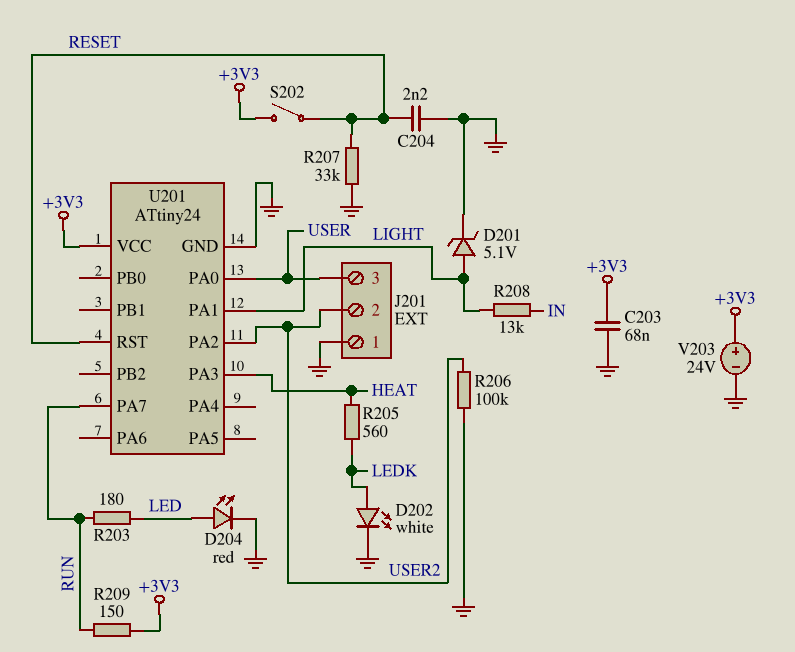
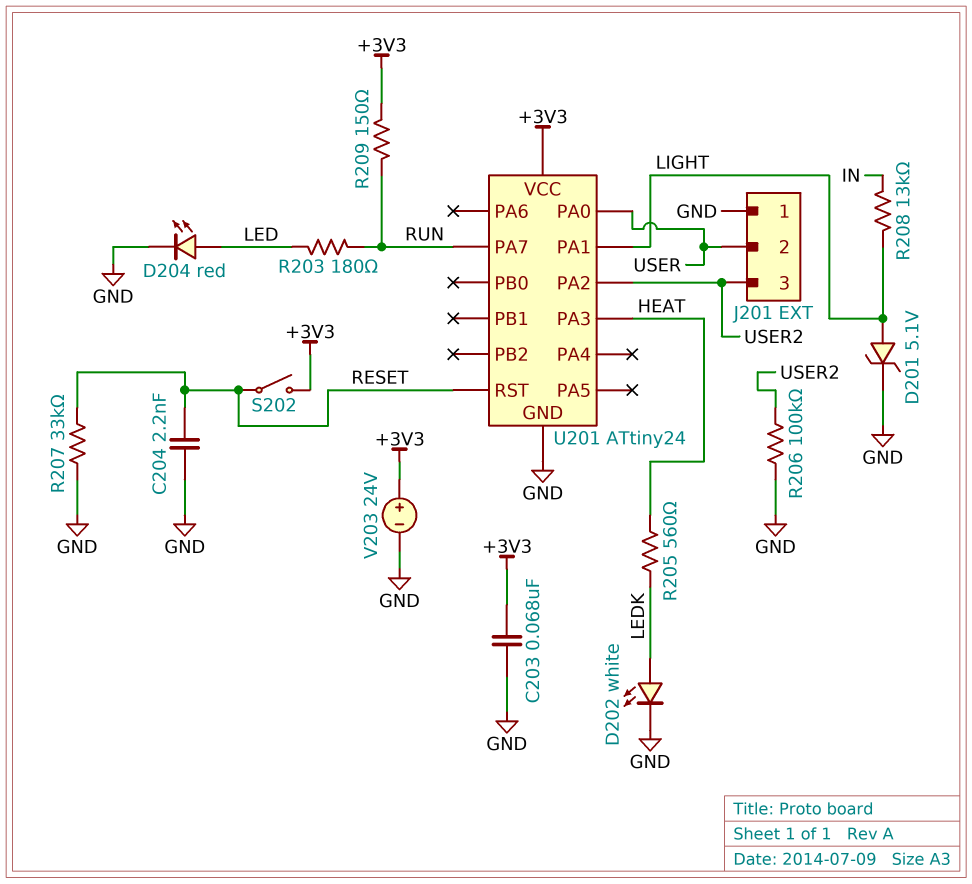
J201 pin 2: USER2 -> USER
J201 pin 3: USER -> USER2

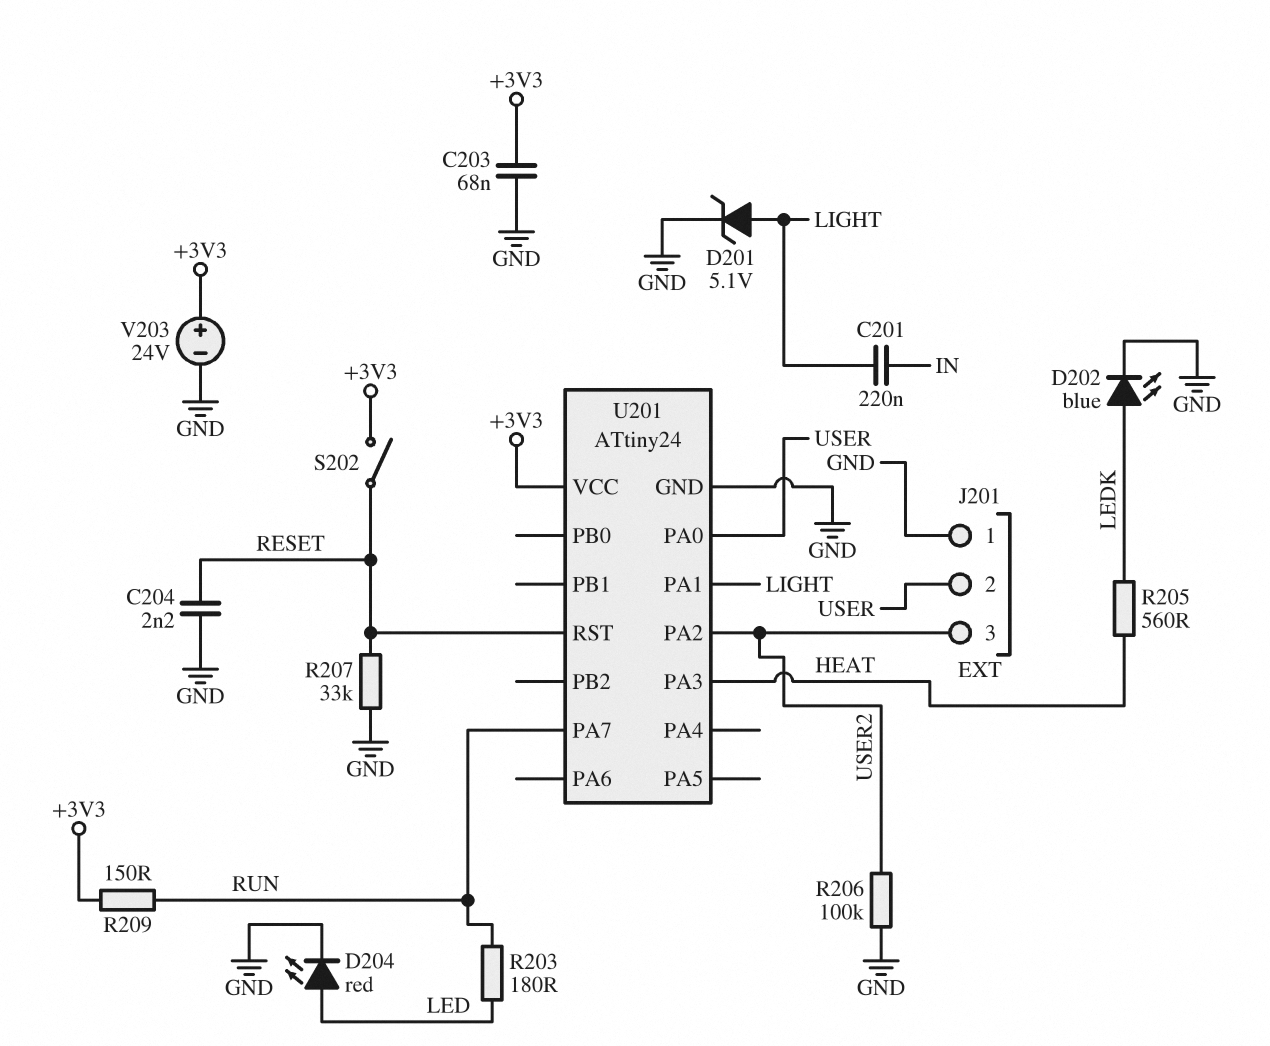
C201: none -> 220nF (IN, LIGHT)
D202: LED white (A LEDK, K GND) -> LED blue (A LEDK, K GND)
R208: 13k (IN, LIGHT) -> none

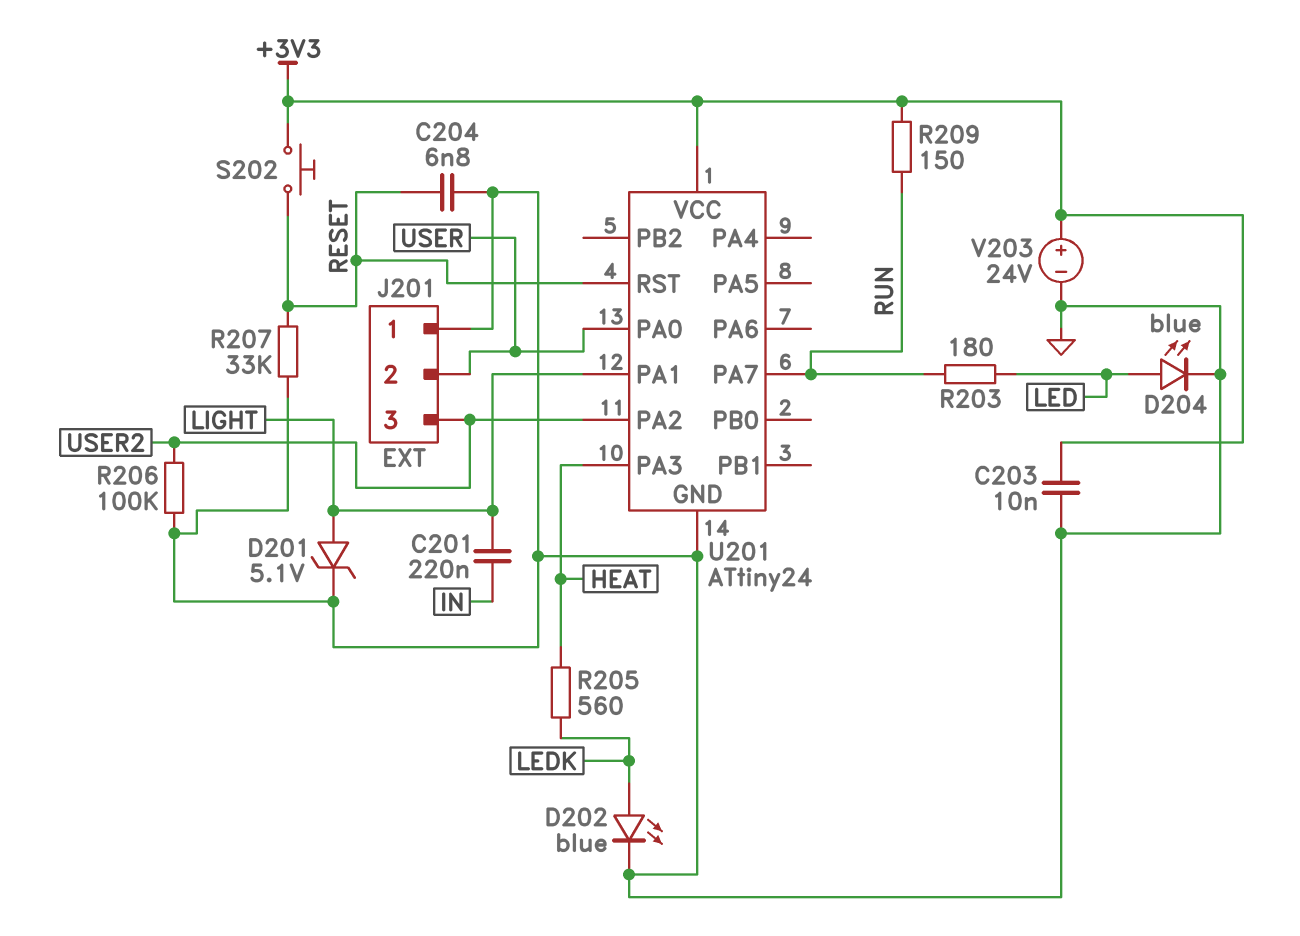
C203: 68nF (+3V3, GND) -> 10nF (+3V3, GND)
C204: 2.2nF (GND, RESET) -> 6.8nF (GND, RESET)
D204: LED red (A LED, K GND) -> LED blue (A LED, K GND)
S202: switch (+3V3, RESET) -> button (+3V3, RESET)

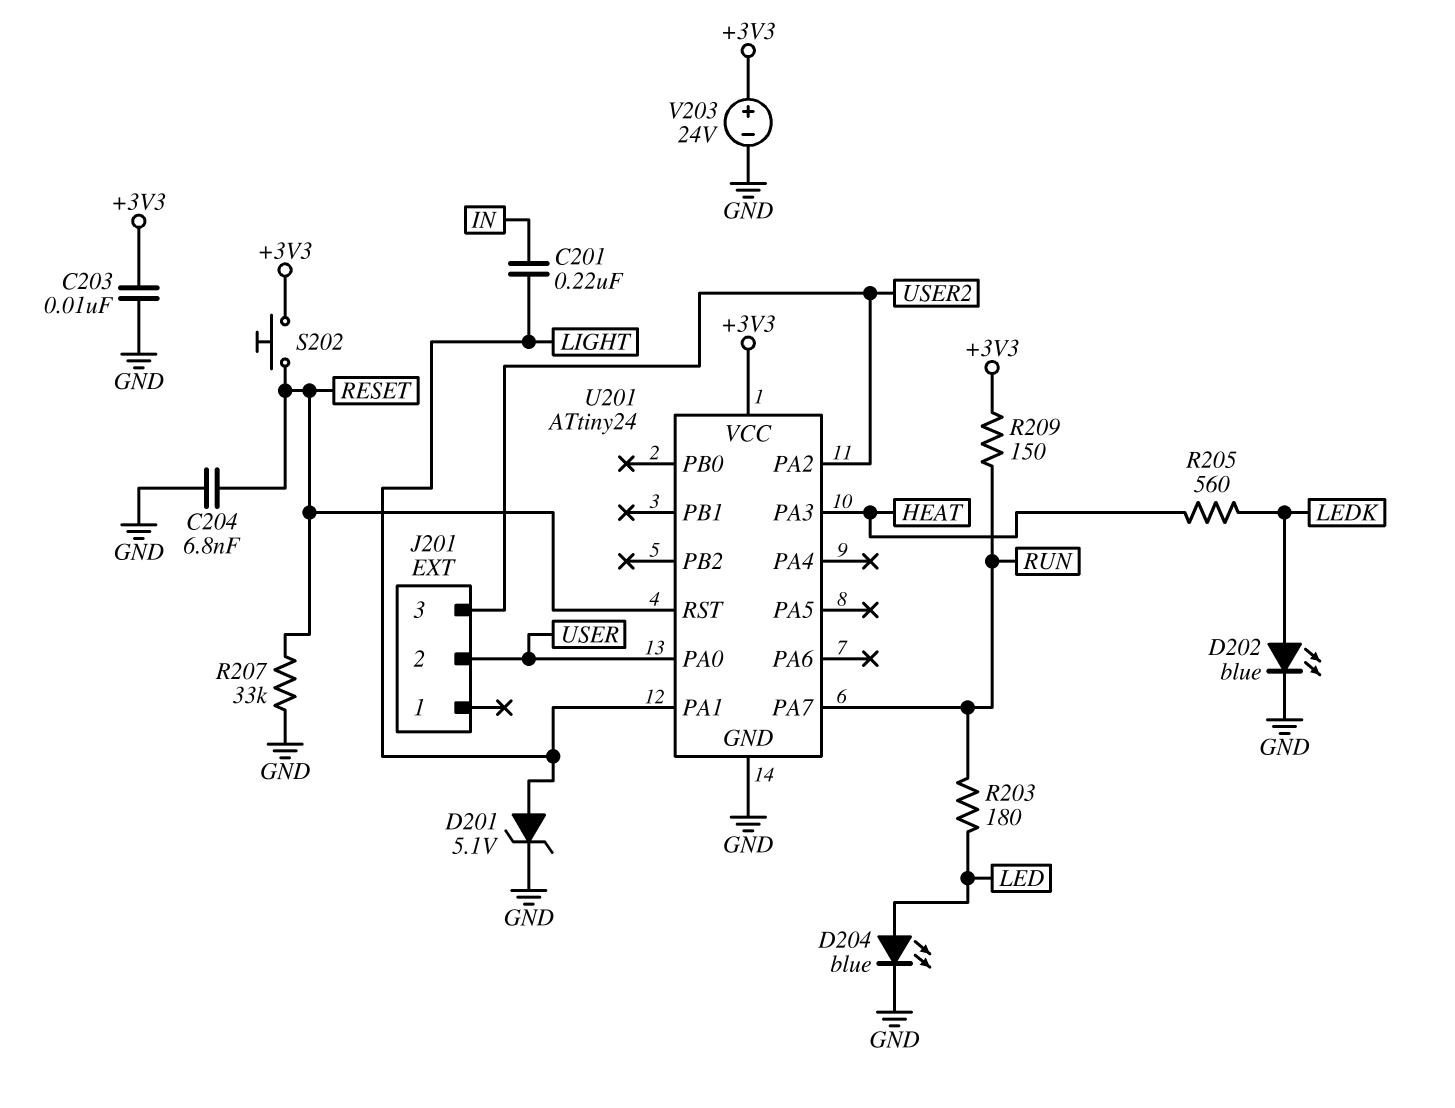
J201 pin 1: GND -> none
R206: 100k (GND, USER2) -> none

